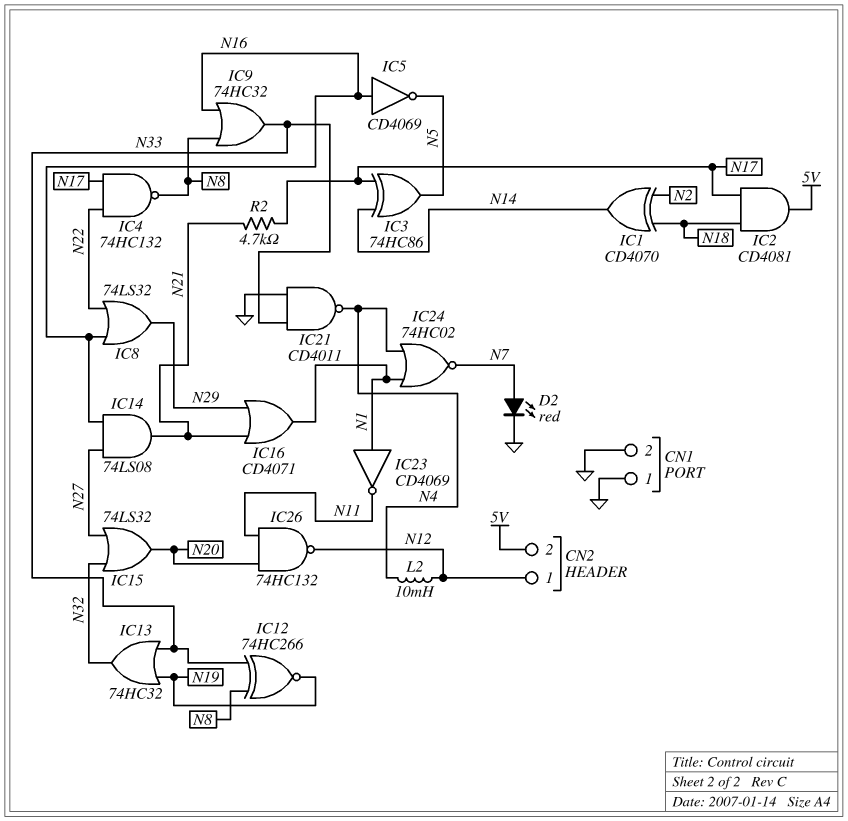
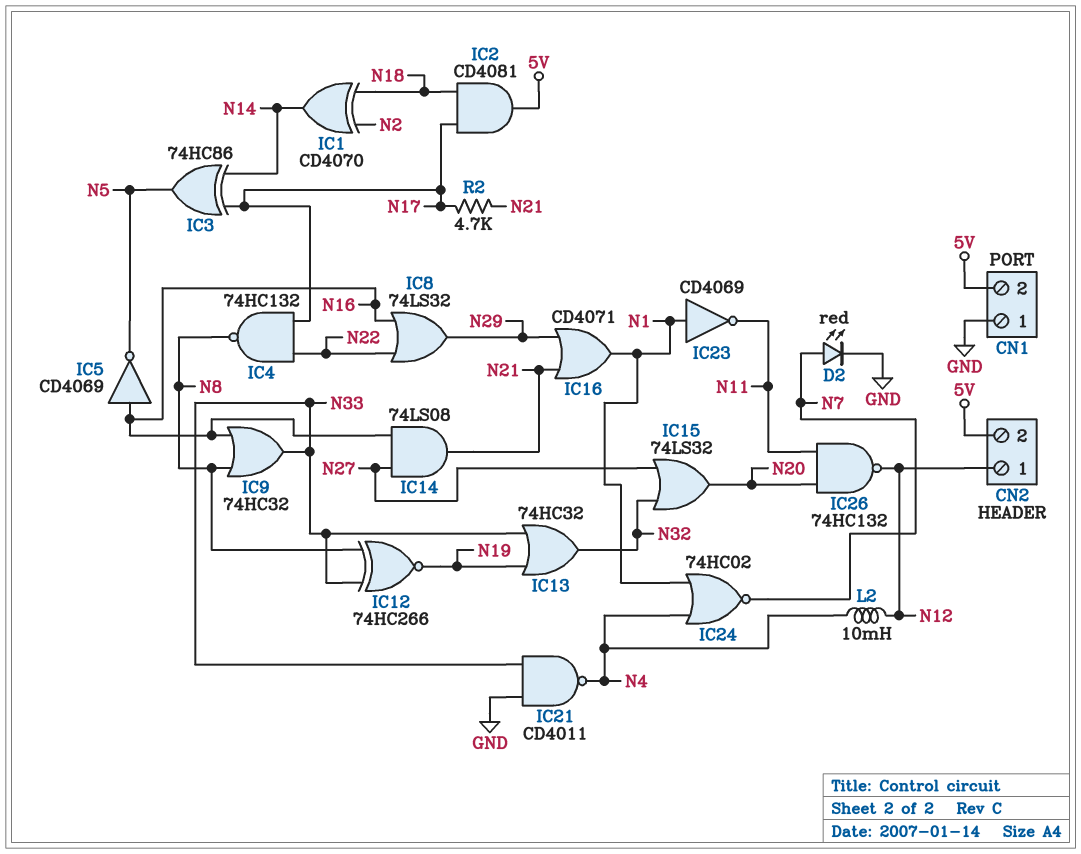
CN1 pin 2: GND -> 5V

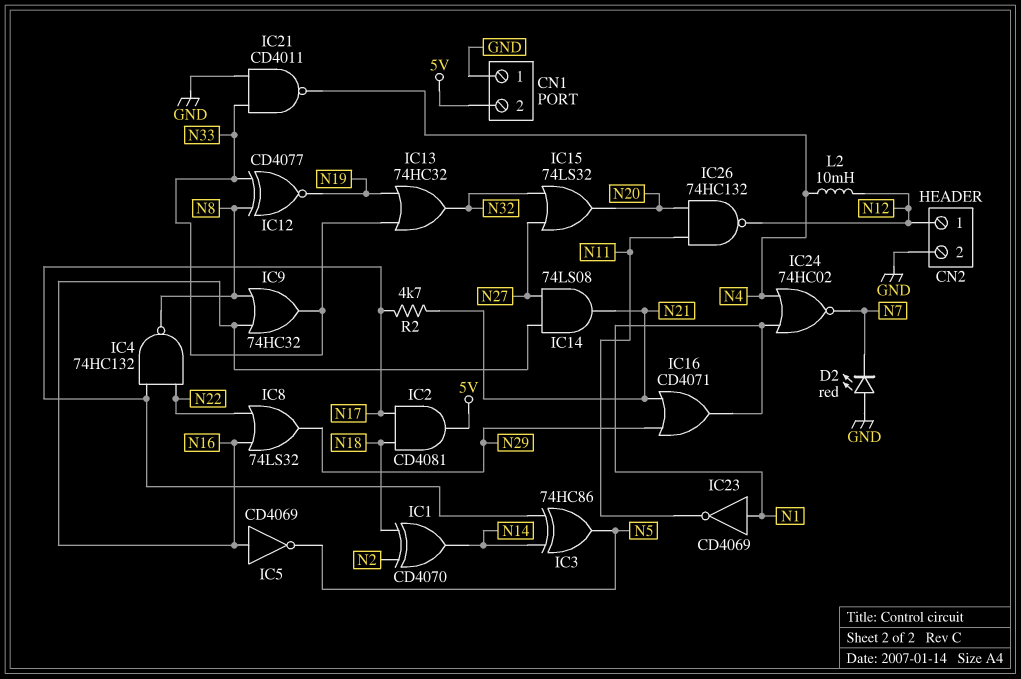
CN2 pin 2: 5V -> GND
D2: LED red (A N7, K GND) -> LED red (A GND, K N7)
IC12: XNOR 74HC266 (in N8, in N33, out N19) -> XNOR CD4077 (in N8, in N33, out N19)

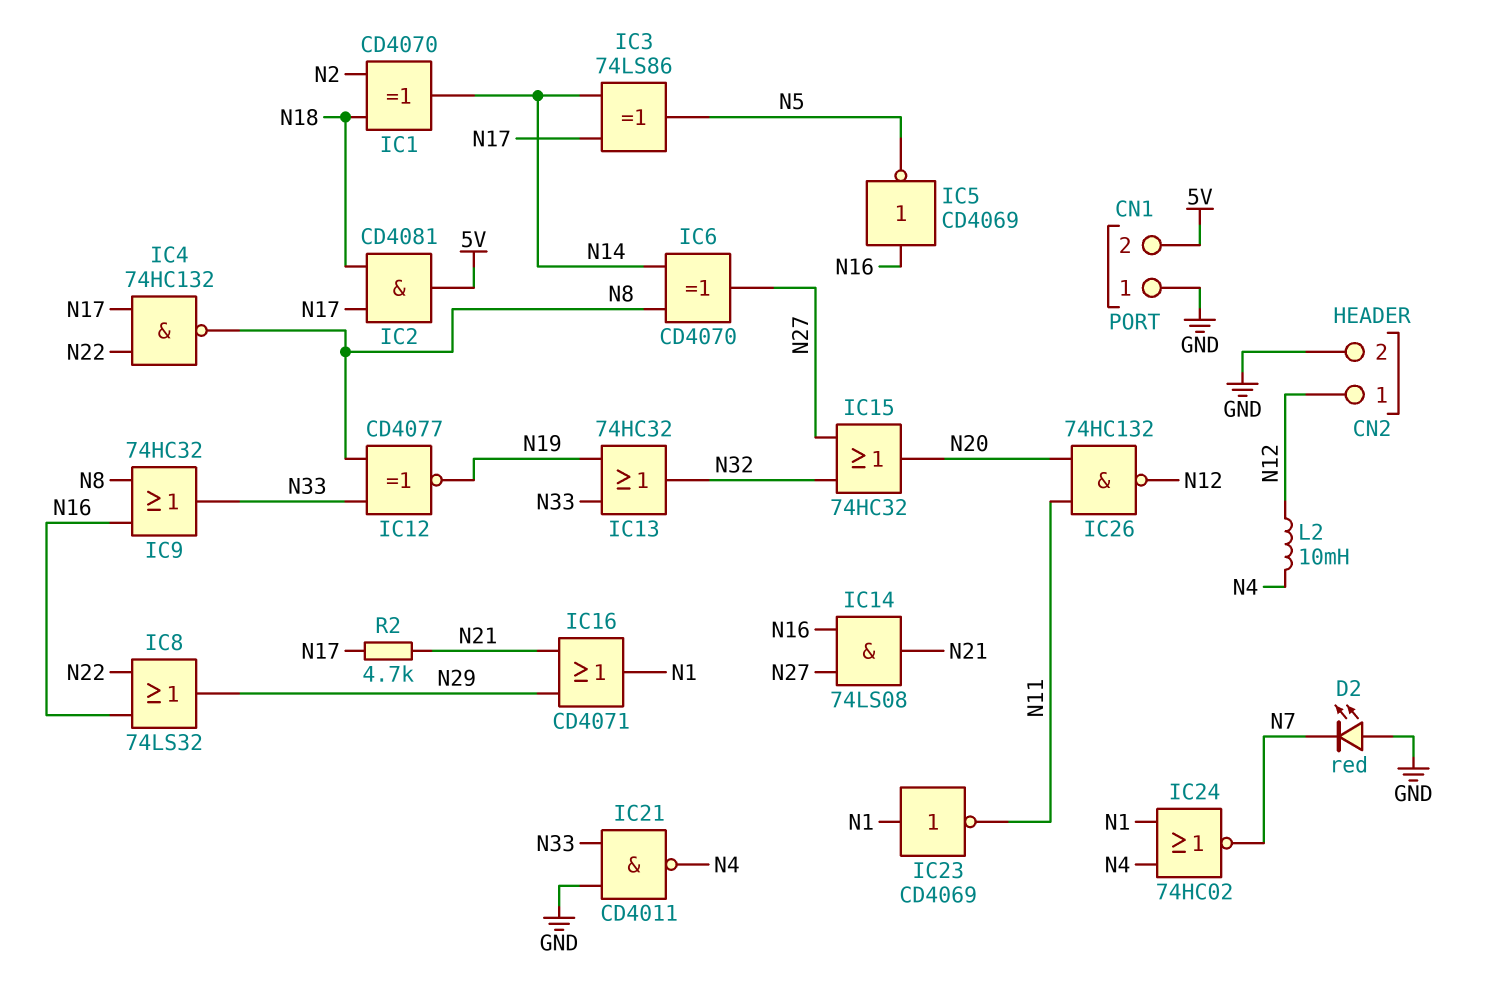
IC3: XOR 74HC86 (in N14, in N17, out N5) -> XOR 74LS86 (in N14, in N17, out N5)
IC6: none -> XOR CD4070 (in N8, in N14, out N27)
IC15: OR 74LS32 (in N27, in N32, out N20) -> OR 74HC32 (in N27, in N32, out N20)

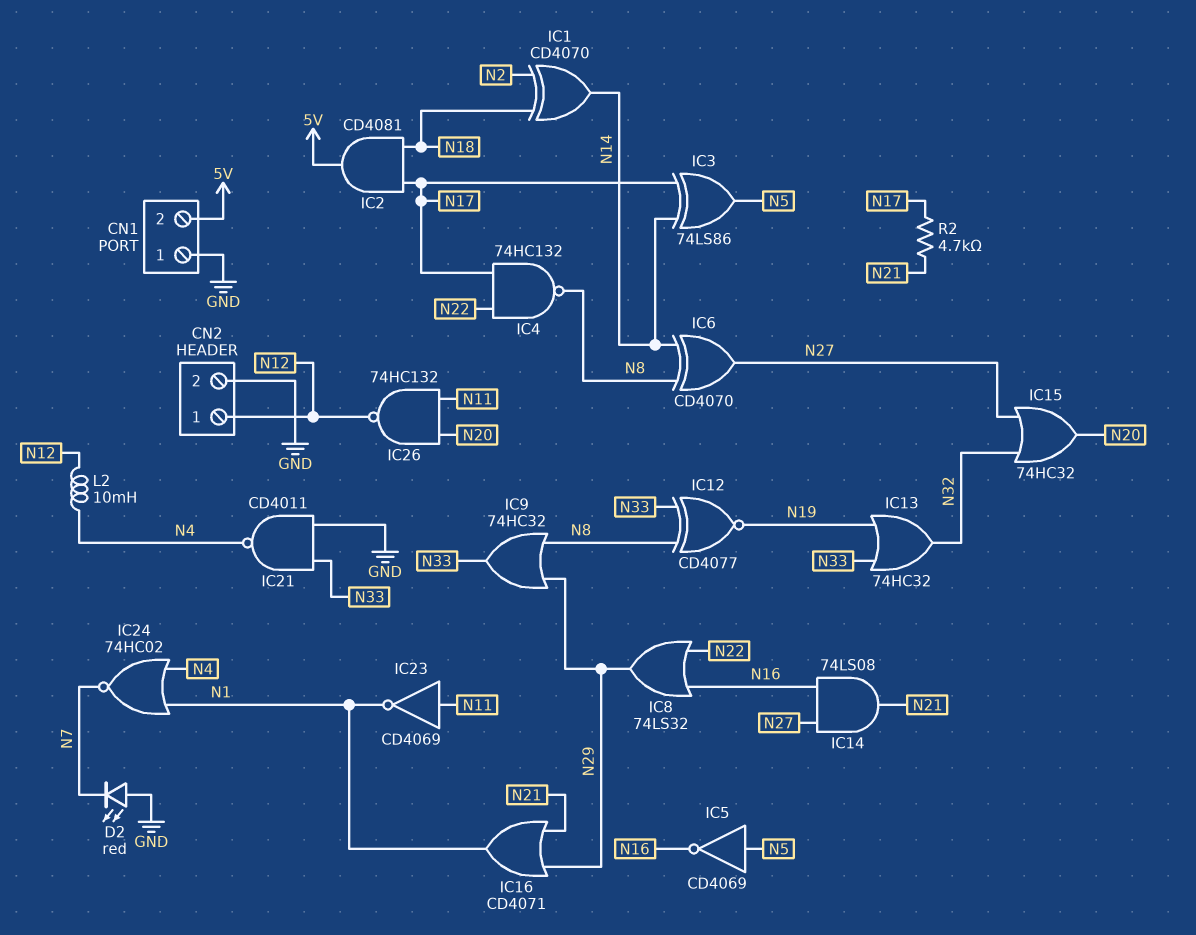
IC5: NOT CD4069 (in N16, out N5) -> NOT CD4069 (in N5, out N16)
IC9: OR 74HC32 (in N8, in N16, out N33) -> OR 74HC32 (in N8, in N29, out N33)
IC23: NOT CD4069 (in N1, out N11) -> NOT CD4069 (in N11, out N1)

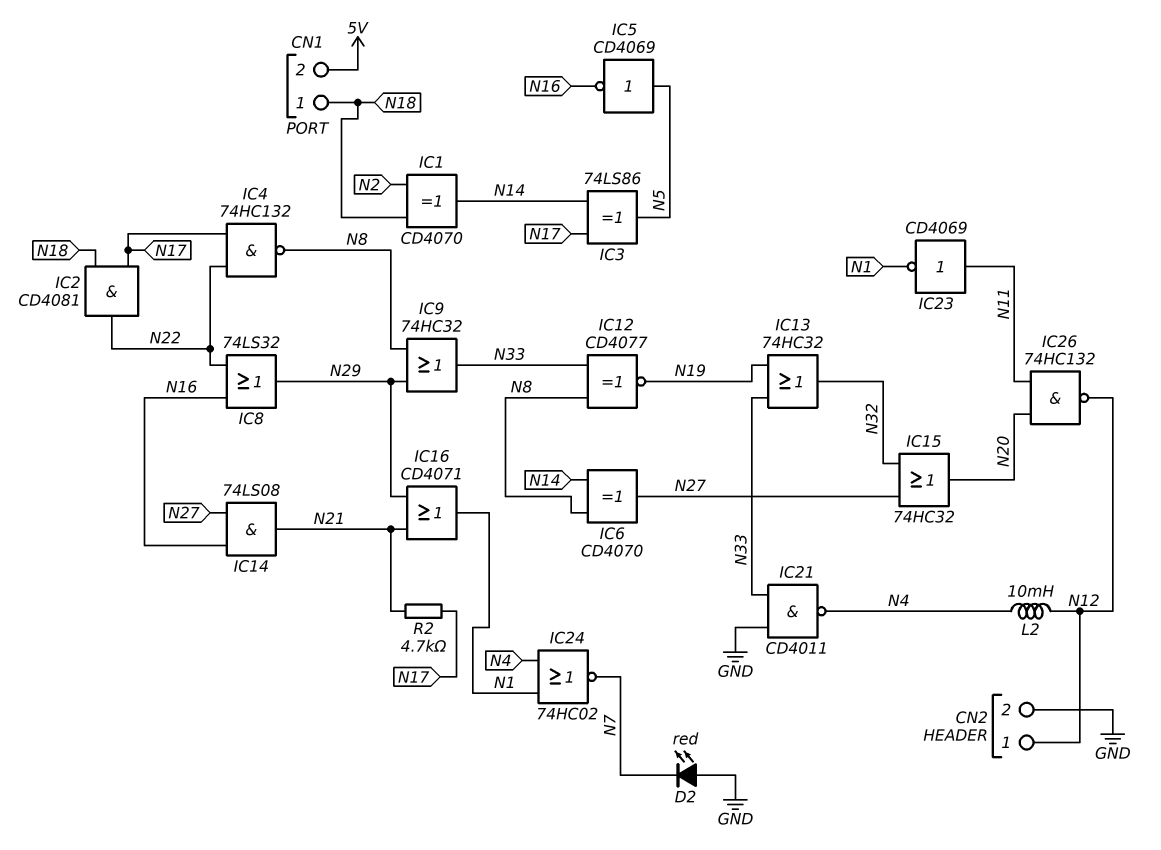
CN1 pin 1: GND -> N18
IC2: AND CD4081 (in N17, in N18, out 5V) -> AND CD4081 (in N17, in N18, out N22)

